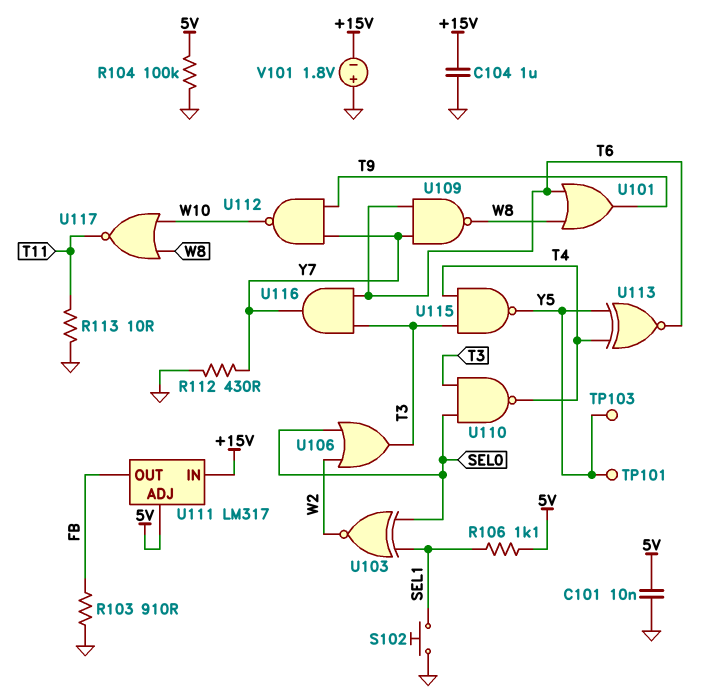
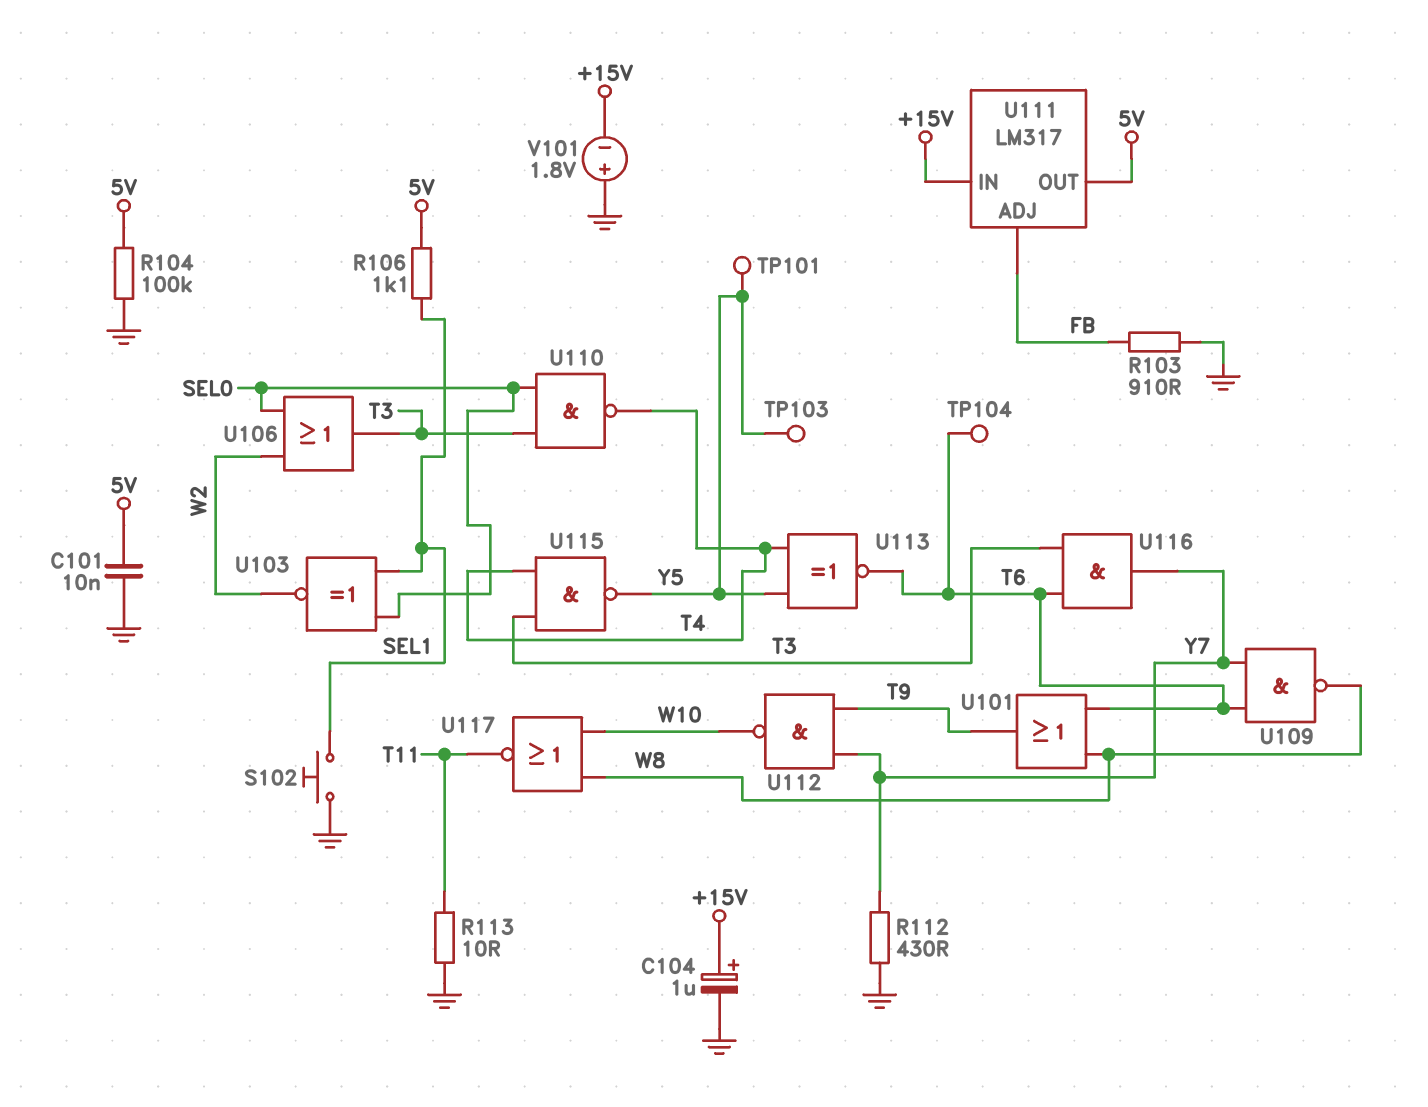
C104: 1uF (+15V, GND) -> 1uF (plus +15V, minus GND)
TP104: none -> test point (T6)
U111 pin ADJ: 5V -> FB
U111 pin OUT: FB -> 5V

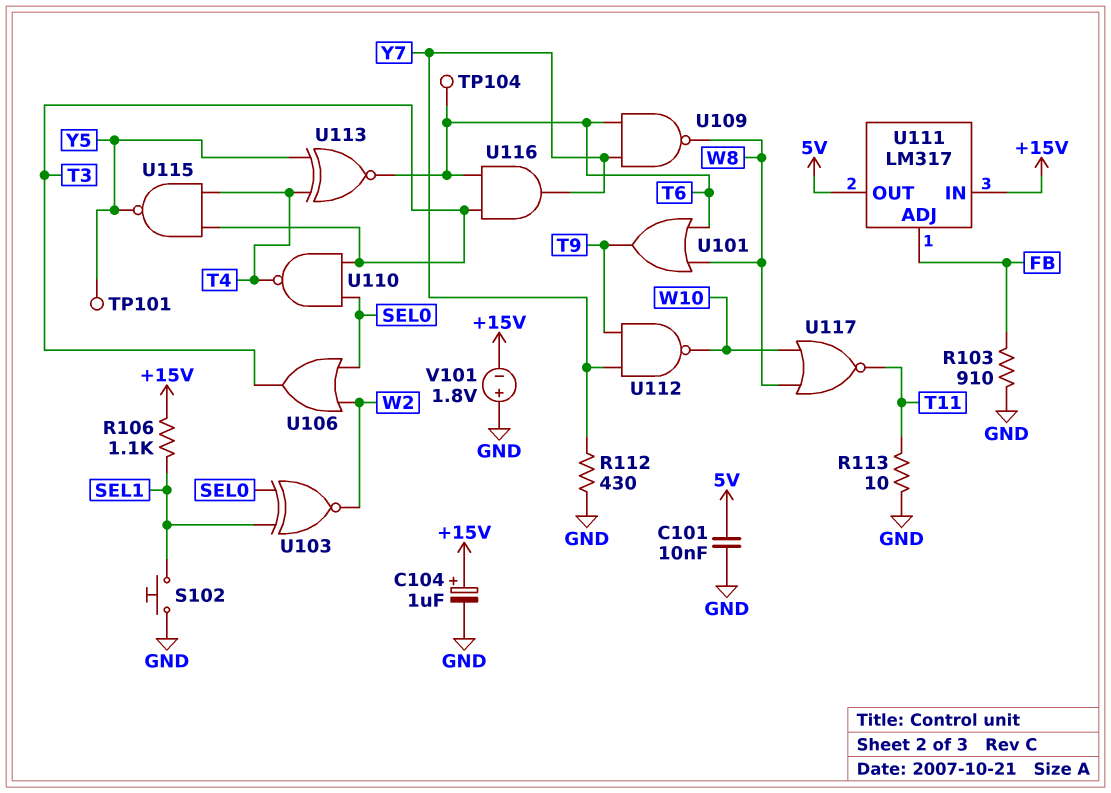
R104: 100k (5V, GND) -> none
R106: 1.1k (5V, SEL1) -> 1.1k (+15V, SEL1)
TP103: test point (Y5) -> none

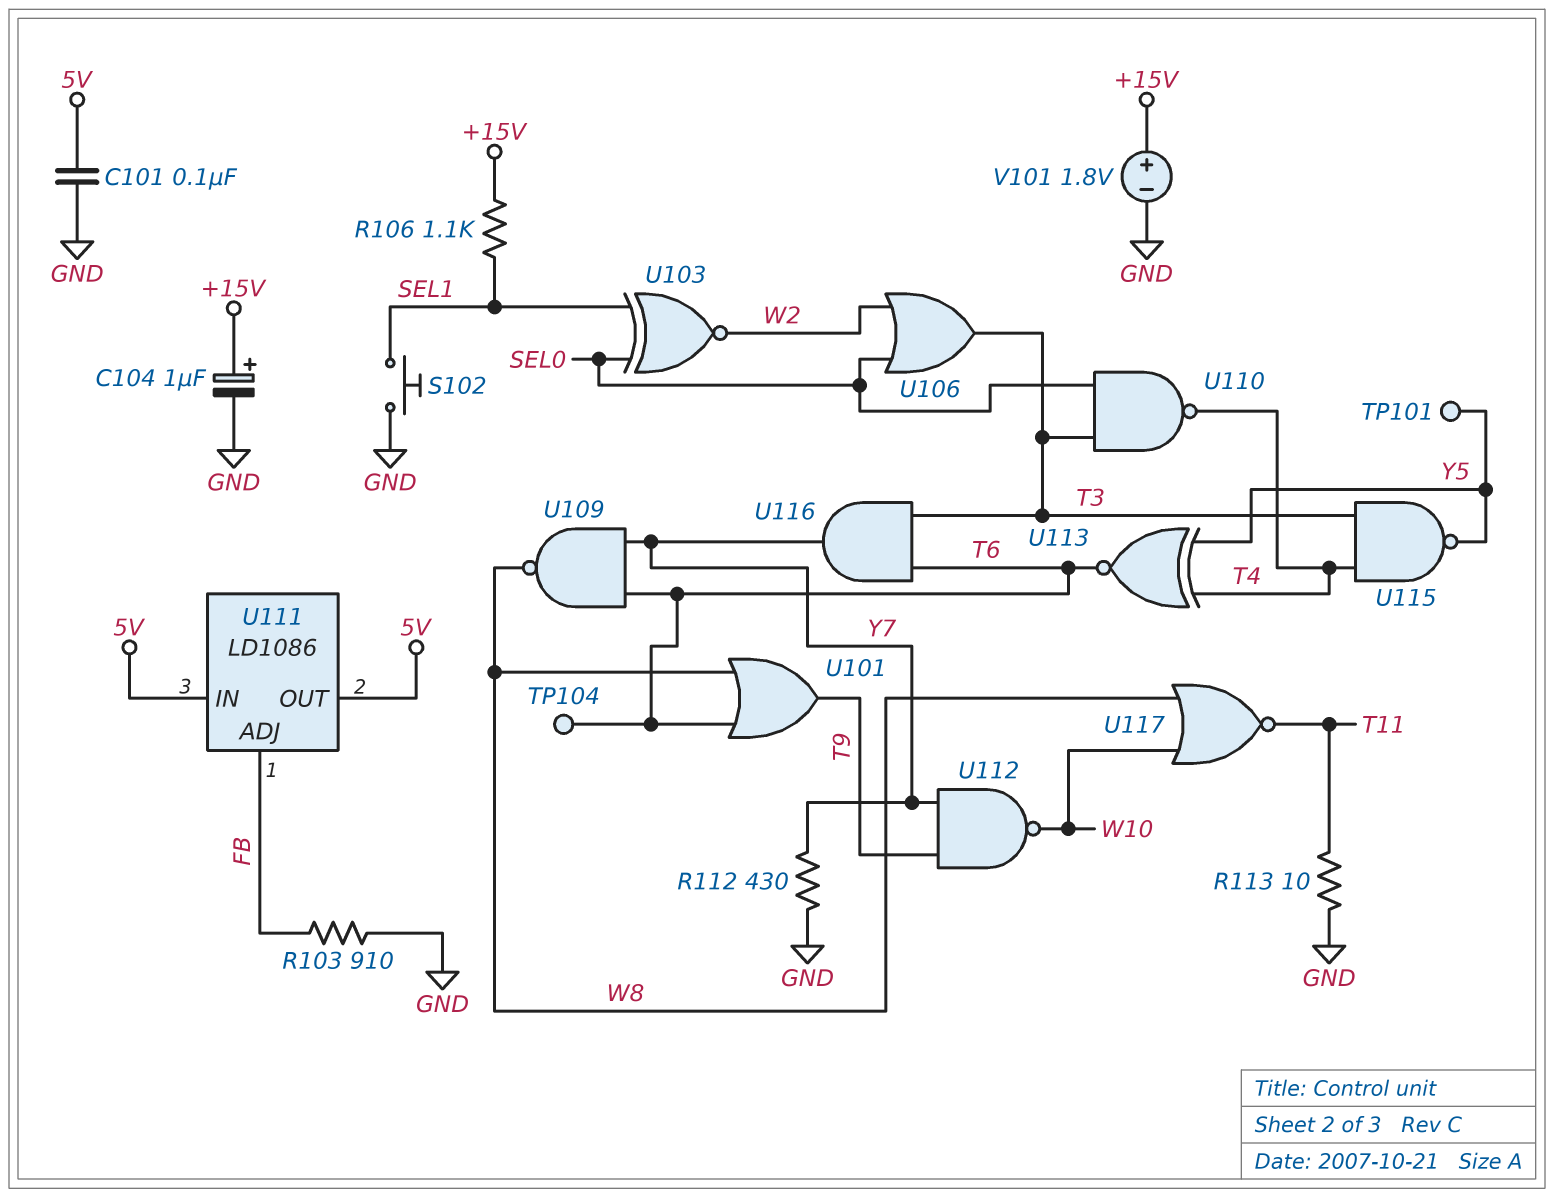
C101: 10nF (5V, GND) -> 100nF (5V, GND)
U111: LM317 -> LD1086
U111 pin IN: +15V -> 5V
V101: 1.8V (plus GND, minus +15V) -> 1.8V (plus +15V, minus GND)

